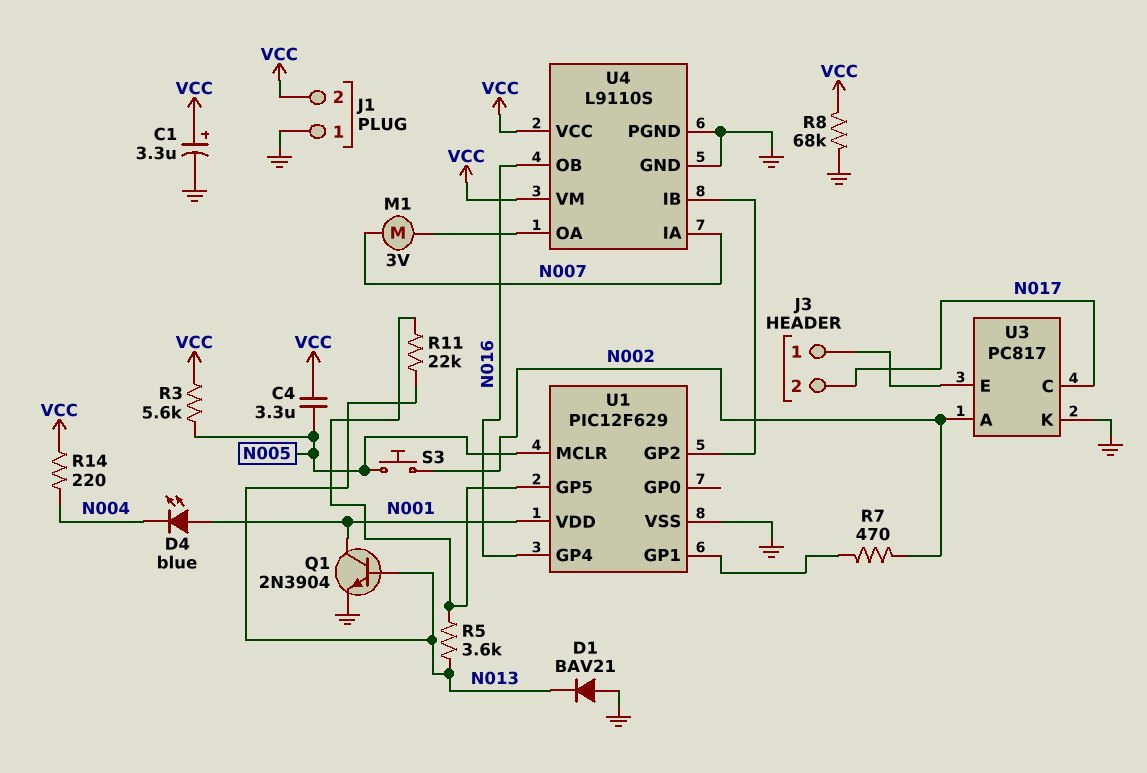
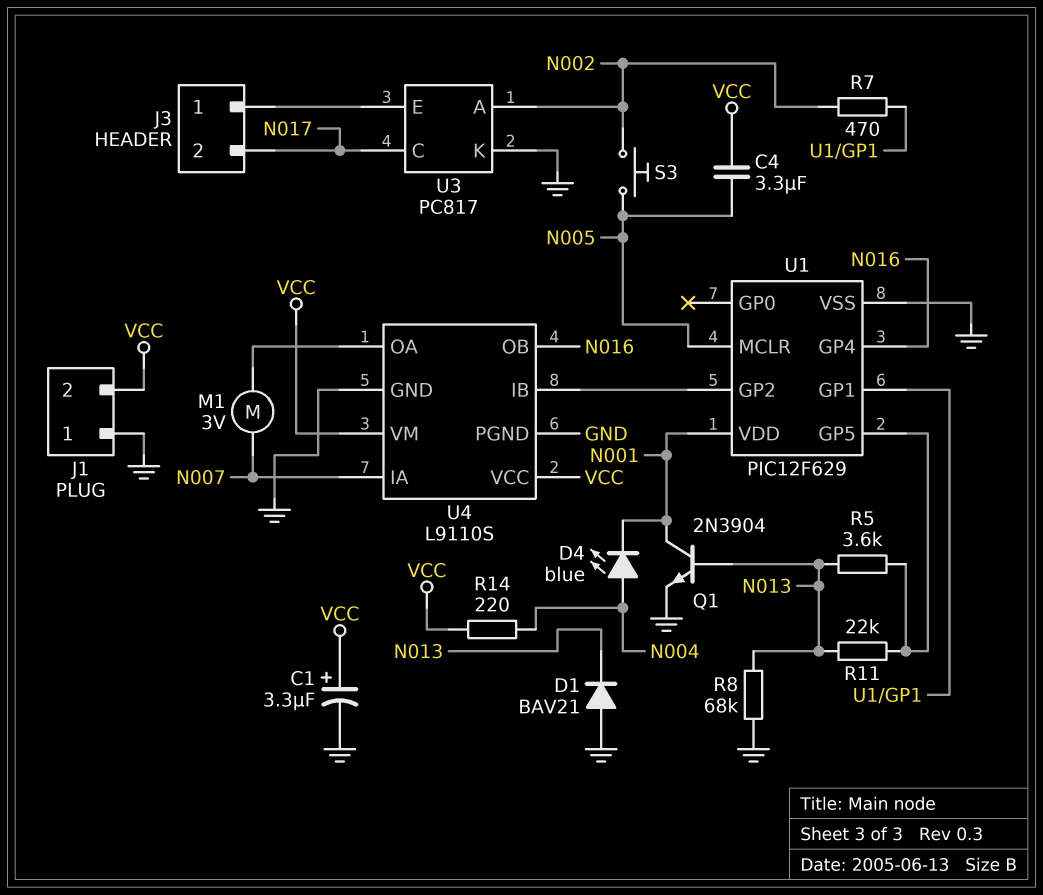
D4: LED blue (A N001, K N004) -> LED blue (A N004, K N001)
R3: 5.6k (N005, VCC) -> none
R8: 68k (GND, VCC) -> 68k (GND, N013)

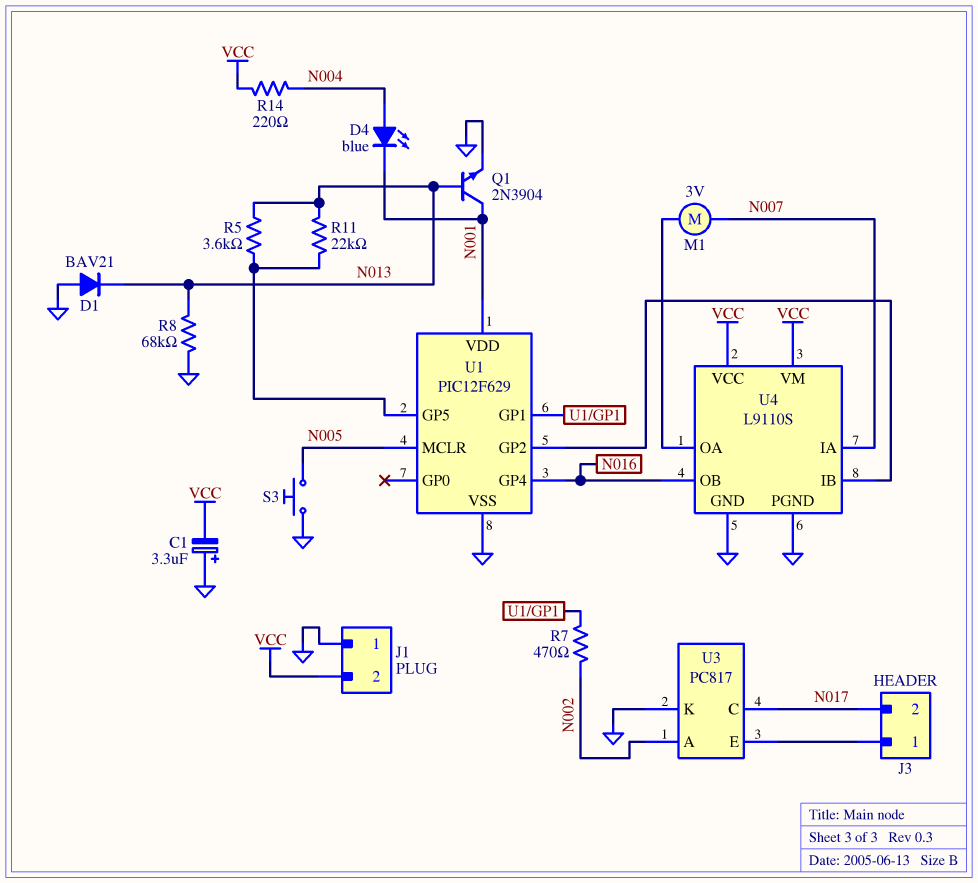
C1: 3.3uF (plus VCC, minus GND) -> 3.3uF (plus GND, minus VCC)
C4: 3.3uF (N005, VCC) -> none
S3: button (N002, N005) -> button (GND, N005)

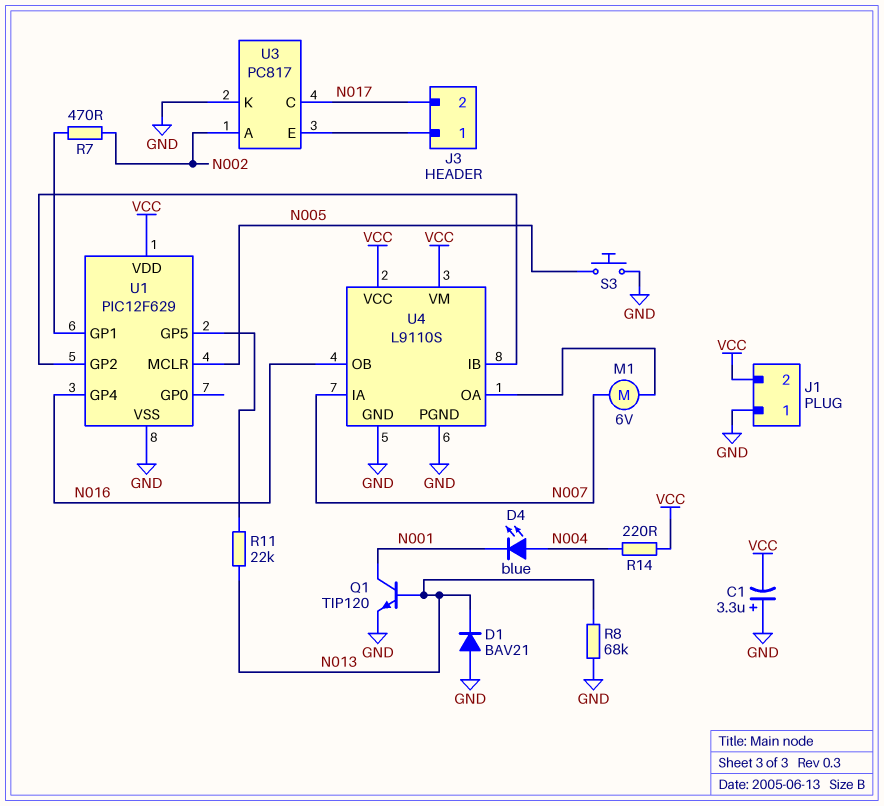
M1: motor 3V (N007, U4/OA) -> motor 6V (N007, U4/OA)
Q1: NPN 2N3904 (B N013, C N001, E GND) -> NPN TIP120 (B N013, C N001, E GND)
R5: 3.6k (N013, U1/GP5) -> none
U1 pin VDD: N001 -> VCC

